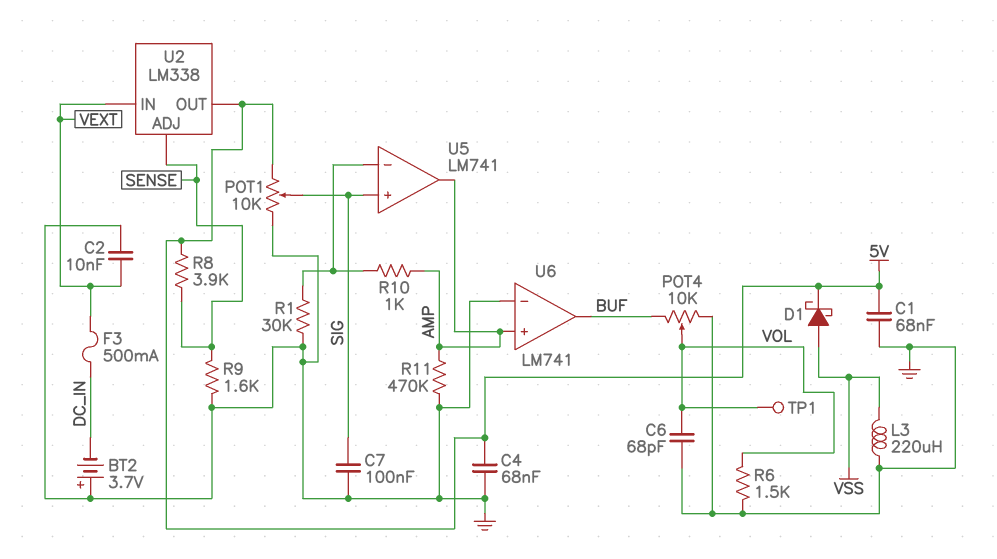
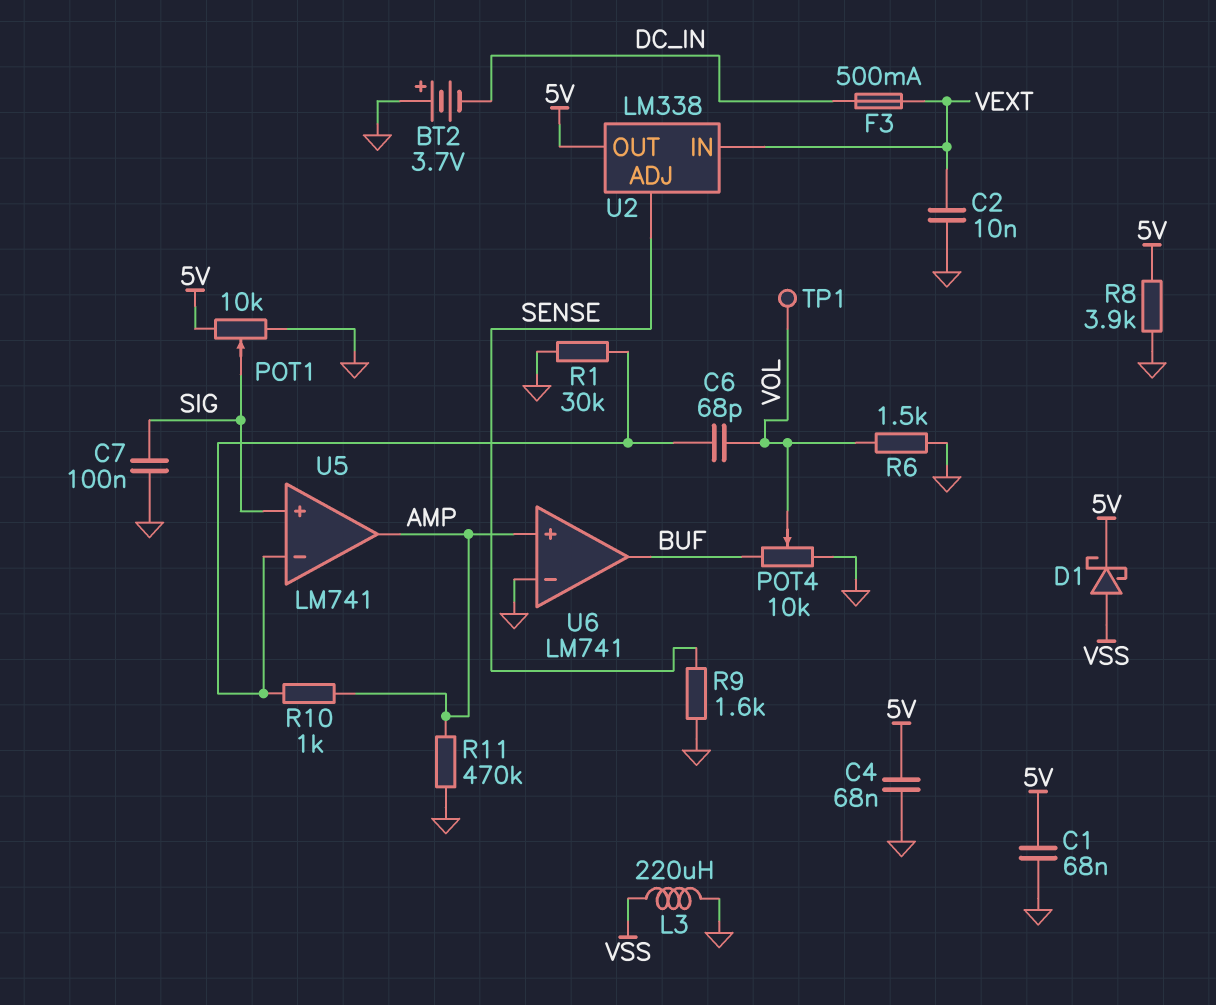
C6: 68pF (GND, VOL) -> 68pF (U5/in-, VOL)
R8: 3.9k (5V, SENSE) -> 3.9k (5V, GND)

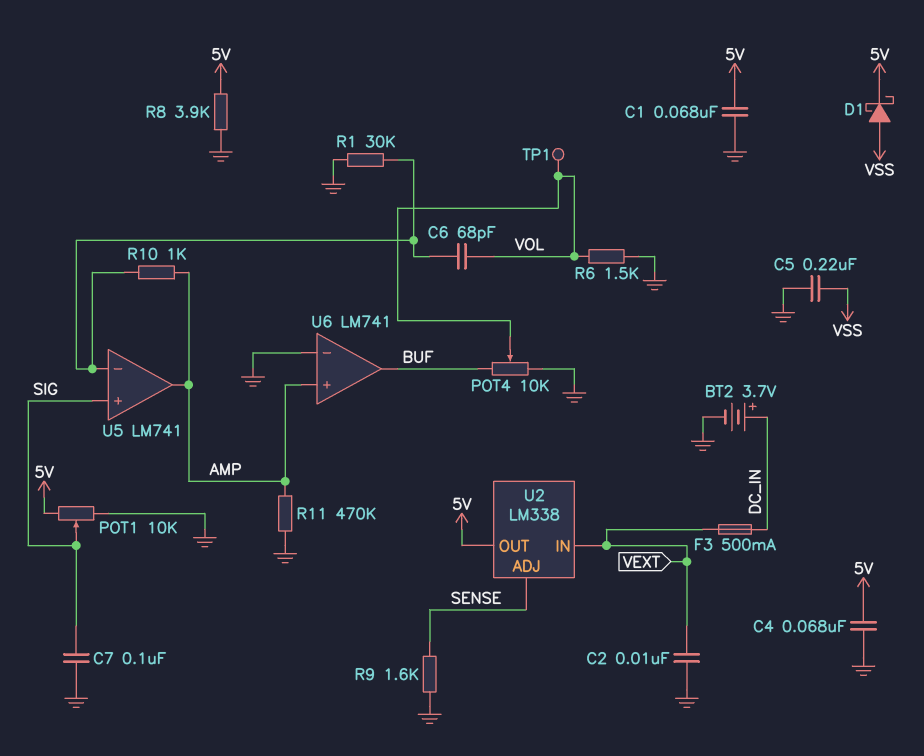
BT2: 3.7V (plus GND, minus DC_IN) -> 3.7V (plus DC_IN, minus GND)
C5: none -> 220nF (GND, VSS)
L3: 220uH (GND, VSS) -> none

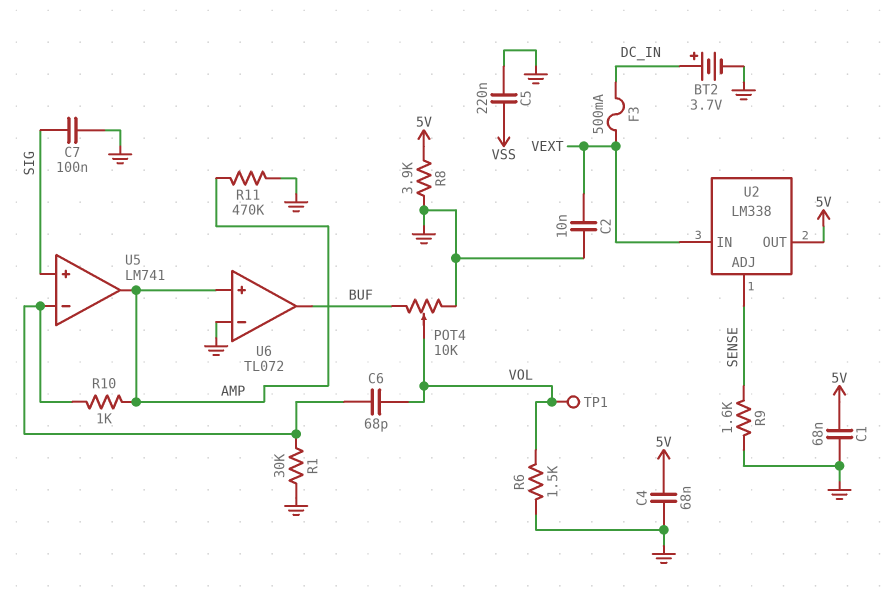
D1: schottky (A VSS, K 5V) -> none
POT1: 10k (5V, GND, wiper SIG) -> none
U6: LM741 -> TL072

